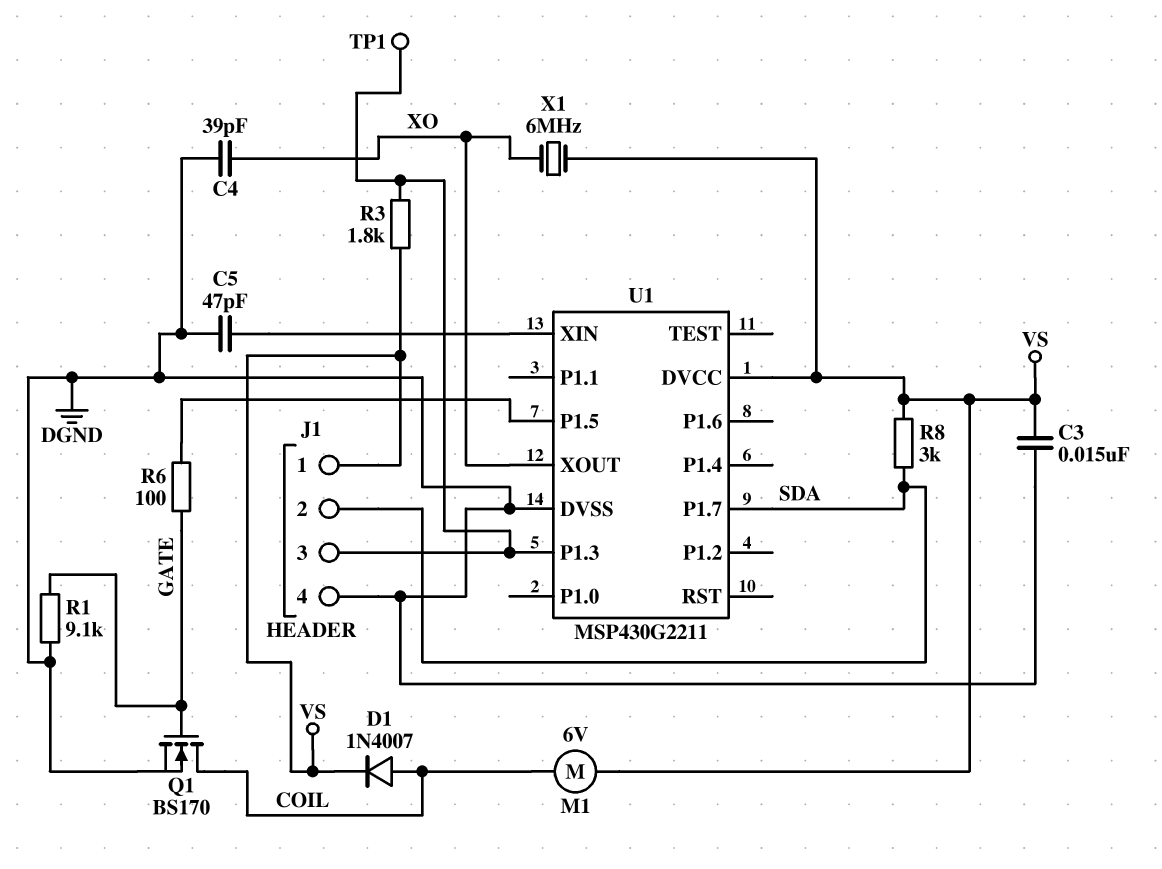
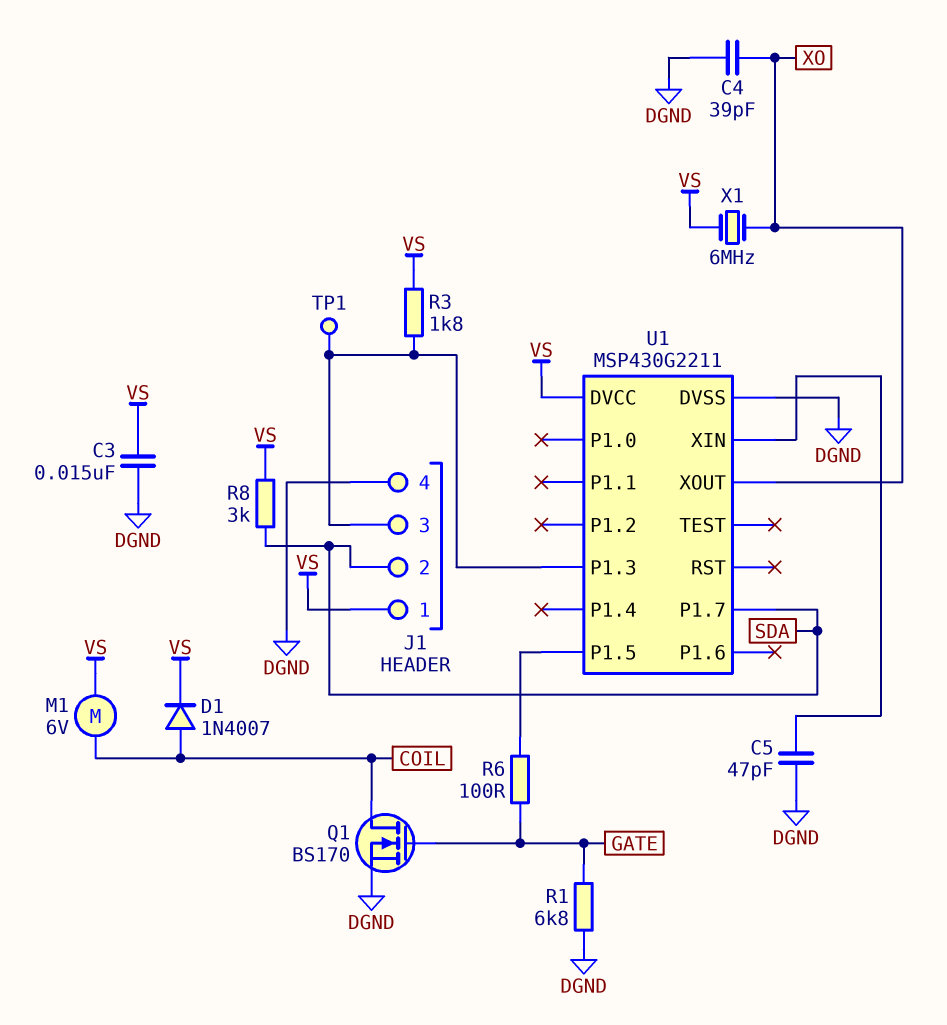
R1: 9.1k (DGND, GATE) -> 6.8k (DGND, GATE)

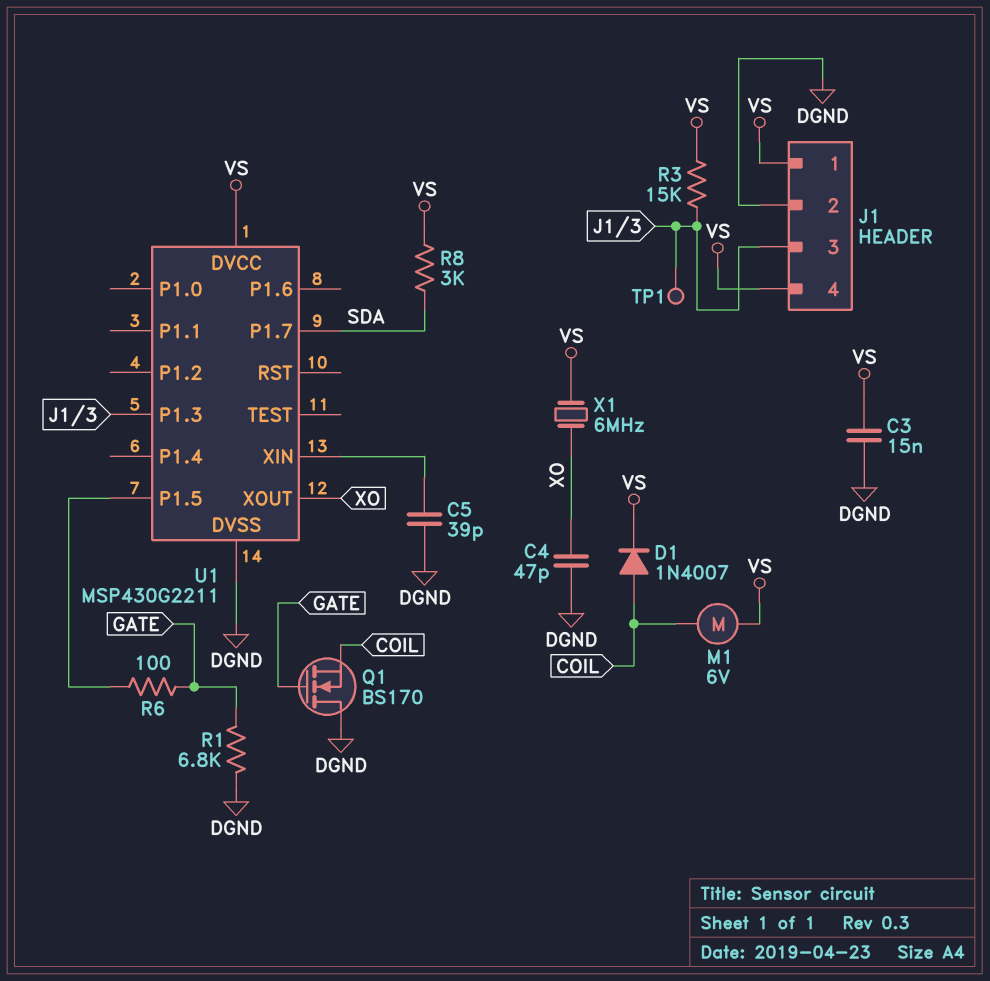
C4: 39pF (DGND, XO) -> 47pF (DGND, XO)
C5: 47pF (DGND, U1/XIN) -> 39pF (DGND, U1/XIN)
J1 pin 2: SDA -> DGND
J1 pin 4: DGND -> VS
Q1: NMOS BS170 (G GATE, D COIL, S DGND) -> NMOS BS170 (G GATE, D DGND, S COIL)
R3: 1.8k (J1/3, VS) -> 15k (J1/3, VS)

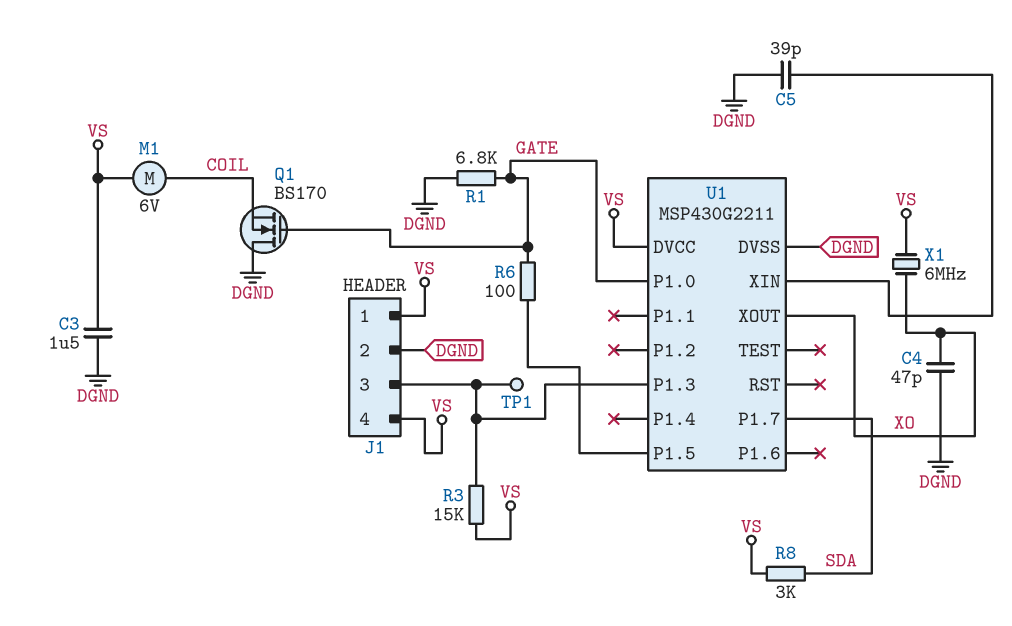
C3: 15nF (DGND, VS) -> 1.5uF (DGND, VS)
D1: diode 1N4007 (A COIL, K VS) -> none
U1 pin P1.0: none -> GATE

